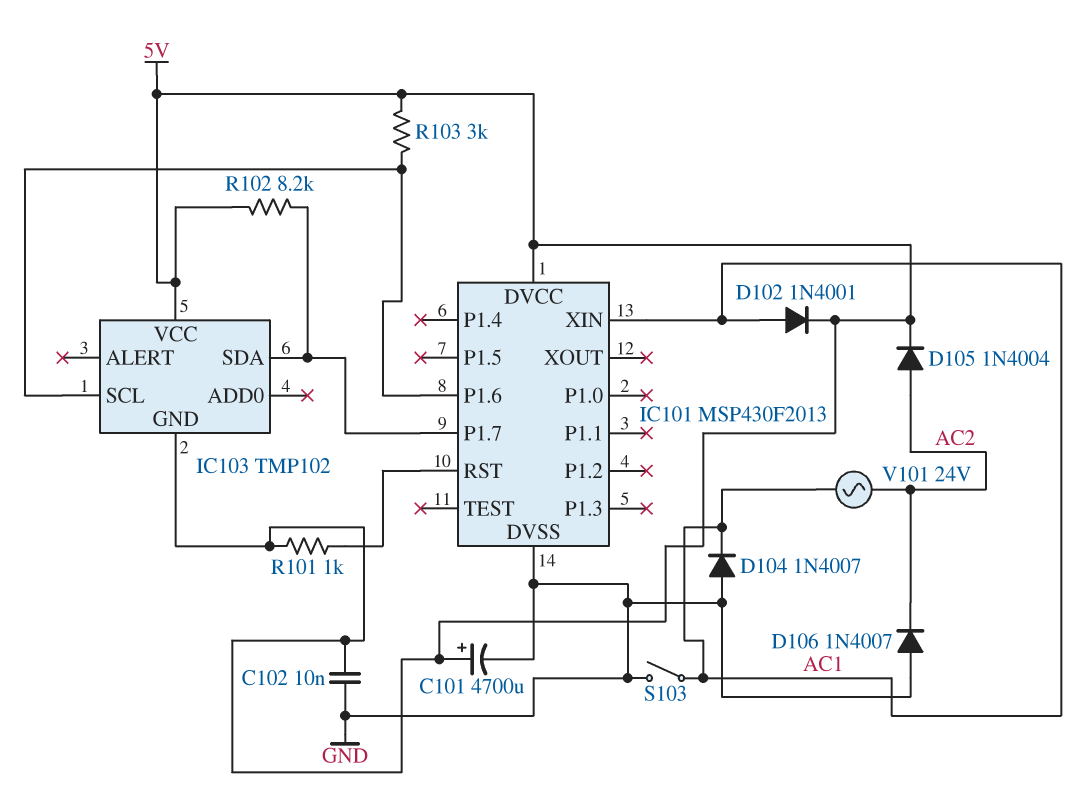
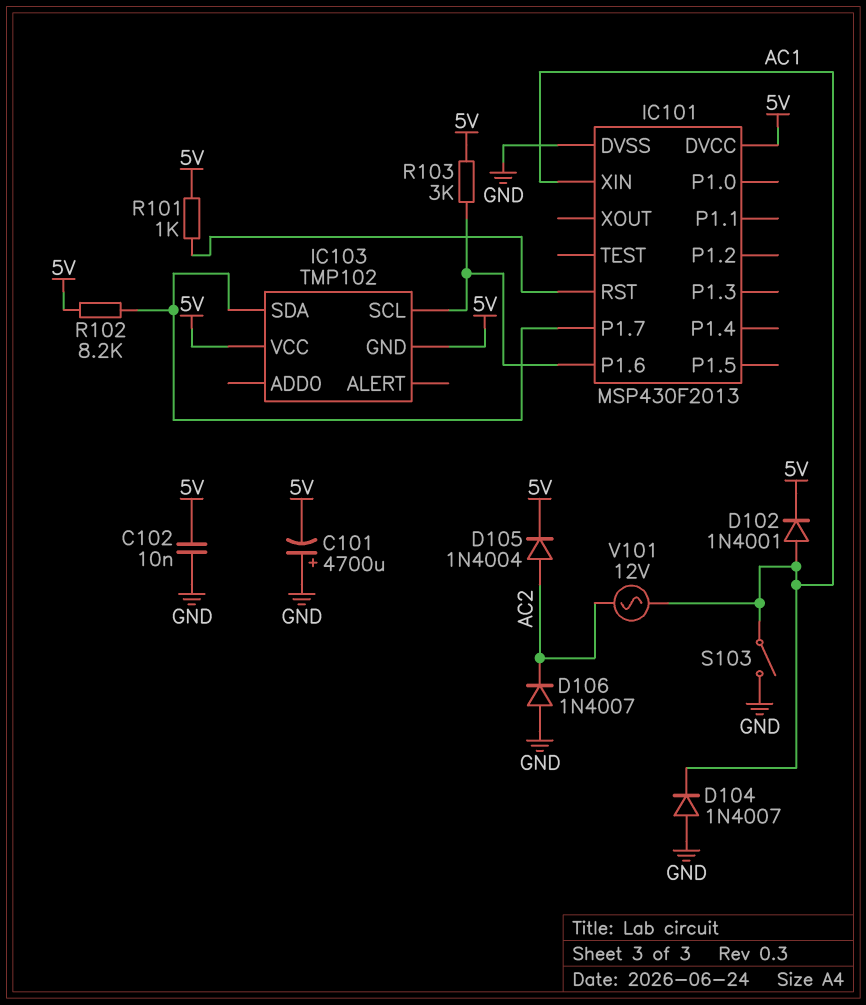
C101: 4700uF (plus 5V, minus GND) -> 4700uF (plus GND, minus 5V)
V101: AC 24V (AC1, AC2) -> AC 12V (AC1, AC2)

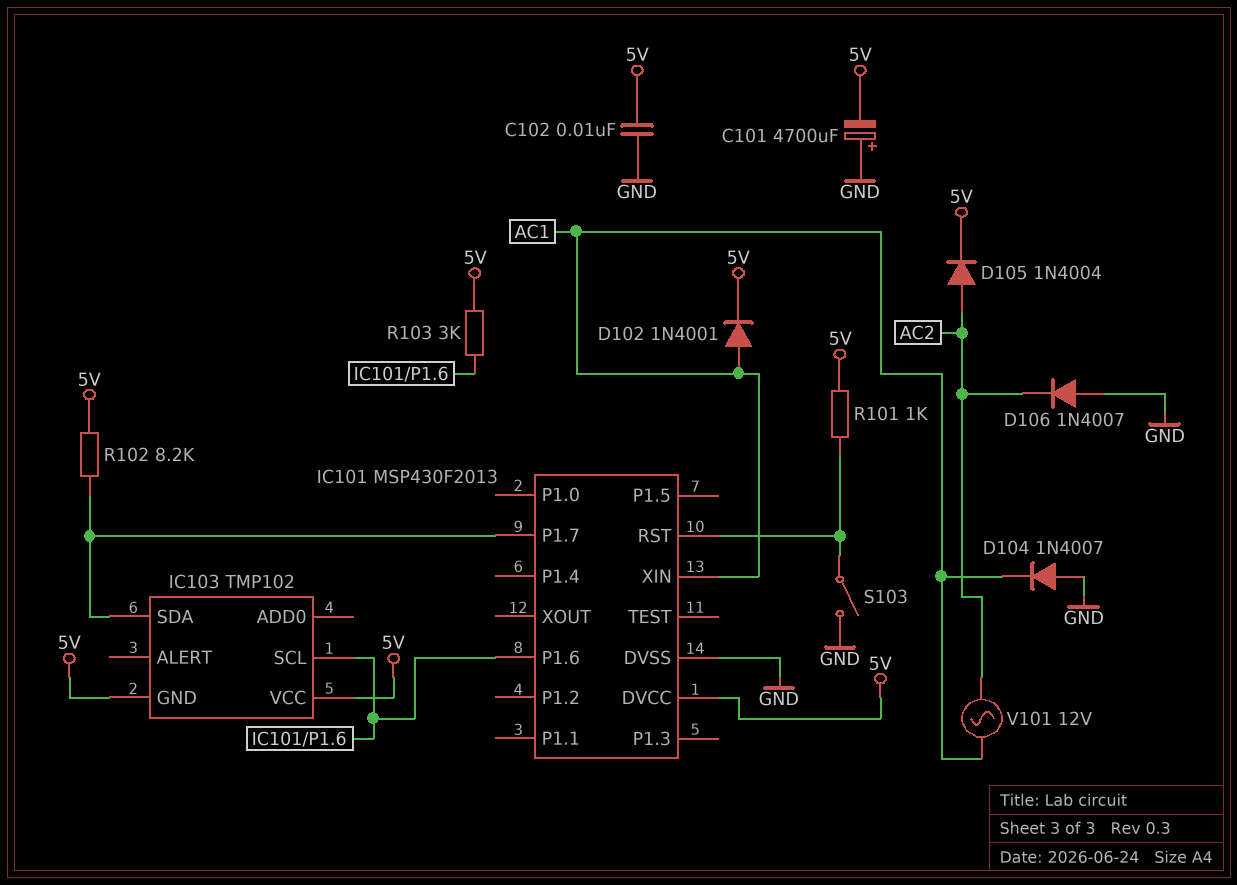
S103: switch (AC1, GND) -> switch (GND, IC101/RST)

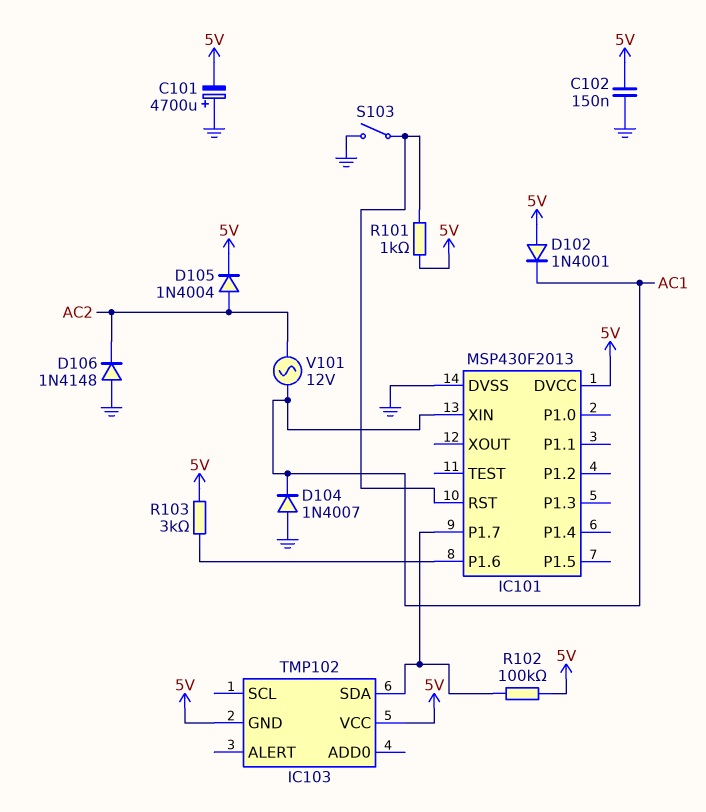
C102: 10nF (5V, GND) -> 150nF (5V, GND)
D102: diode 1N4001 (A AC1, K 5V) -> diode 1N4001 (A 5V, K AC1)
D106: diode 1N4007 (A GND, K AC2) -> diode 1N4148 (A GND, K AC2)
IC103 pin SCL: IC101/P1.6 -> none
R102: 8.2k (5V, IC101/P1.7) -> 100k (5V, IC101/P1.7)

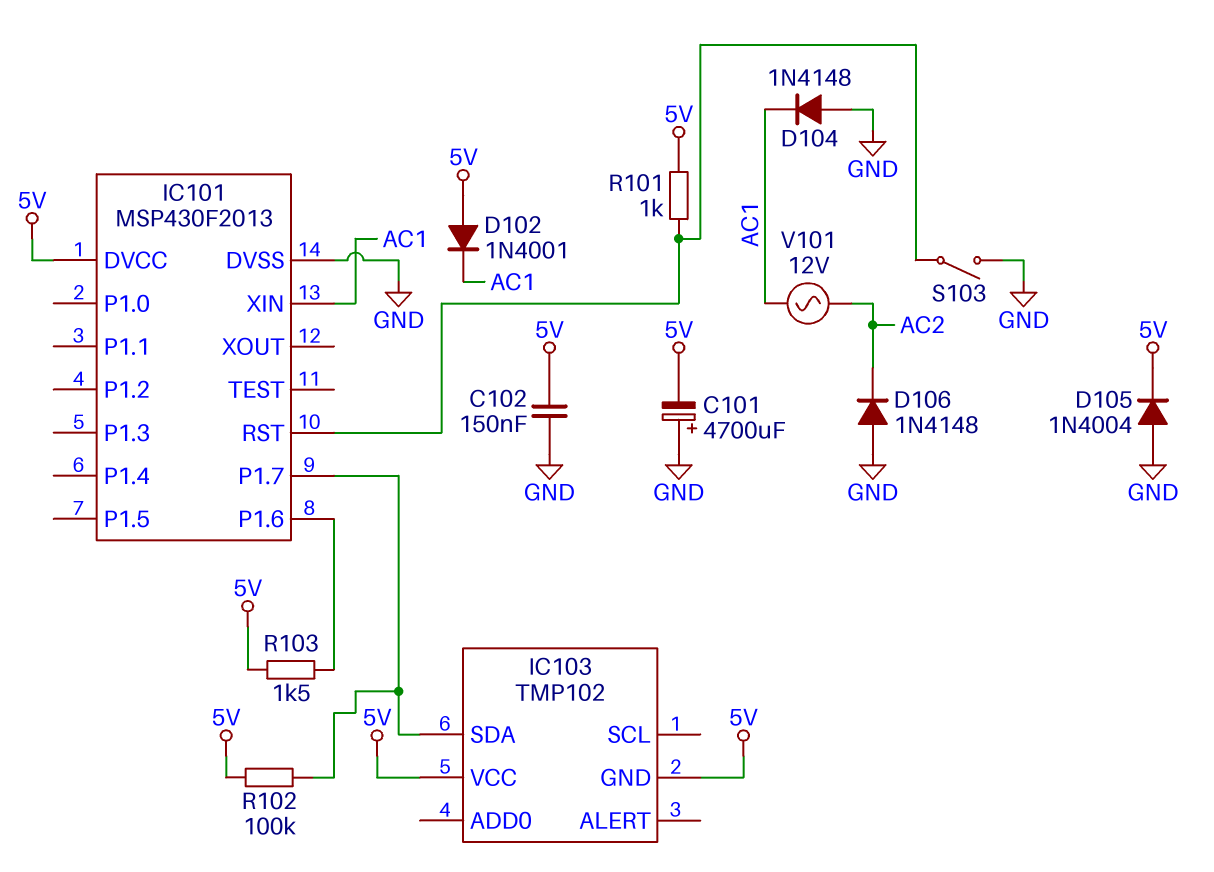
D104: diode 1N4007 (A GND, K AC1) -> diode 1N4148 (A GND, K AC1)
D105: diode 1N4004 (A AC2, K 5V) -> diode 1N4004 (A GND, K 5V)
R103: 3k (5V, IC101/P1.6) -> 1.5k (5V, IC101/P1.6)

